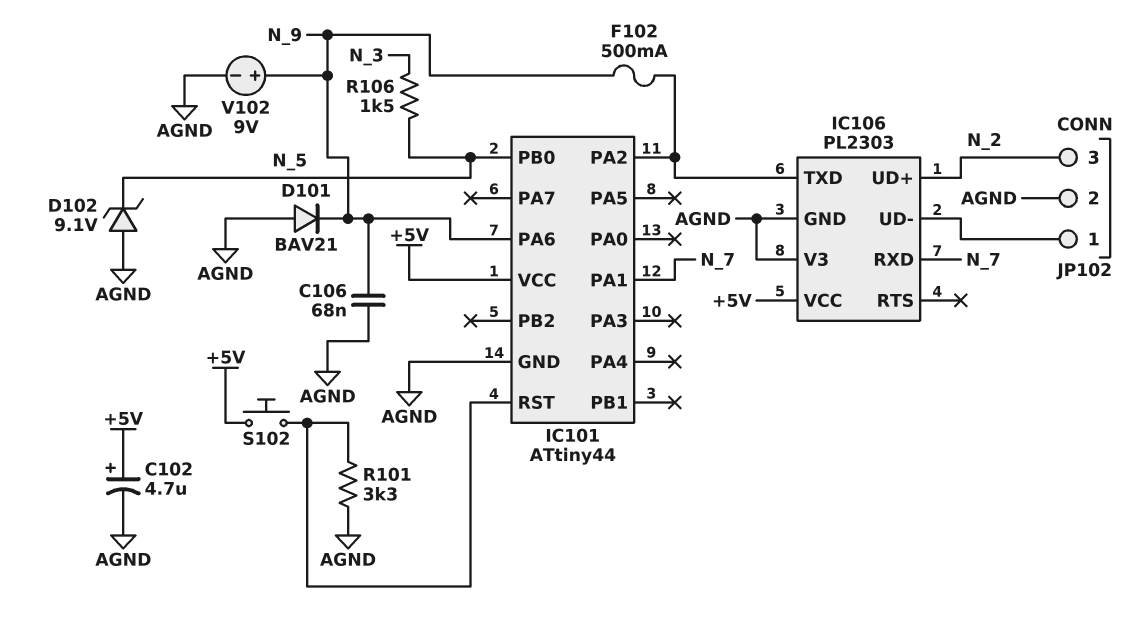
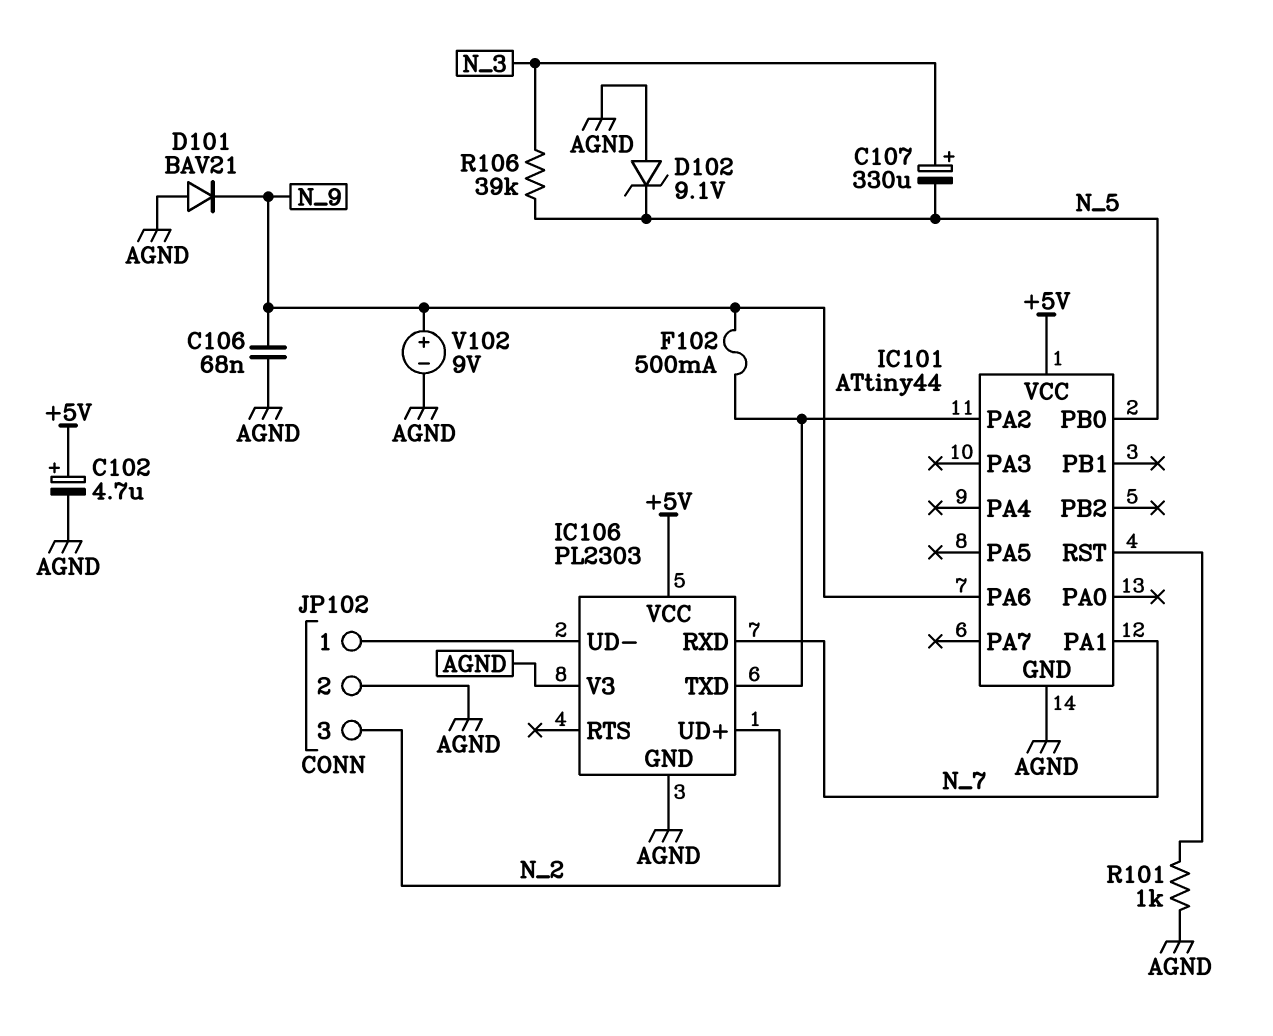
C107: none -> 330uF (plus N_3, minus N_5)
R101: 3.3k (AGND, IC101/RST) -> 1k (AGND, IC101/RST)
R106: 1.5k (N_3, N_5) -> 39k (N_3, N_5)
S102: button (+5V, IC101/RST) -> none

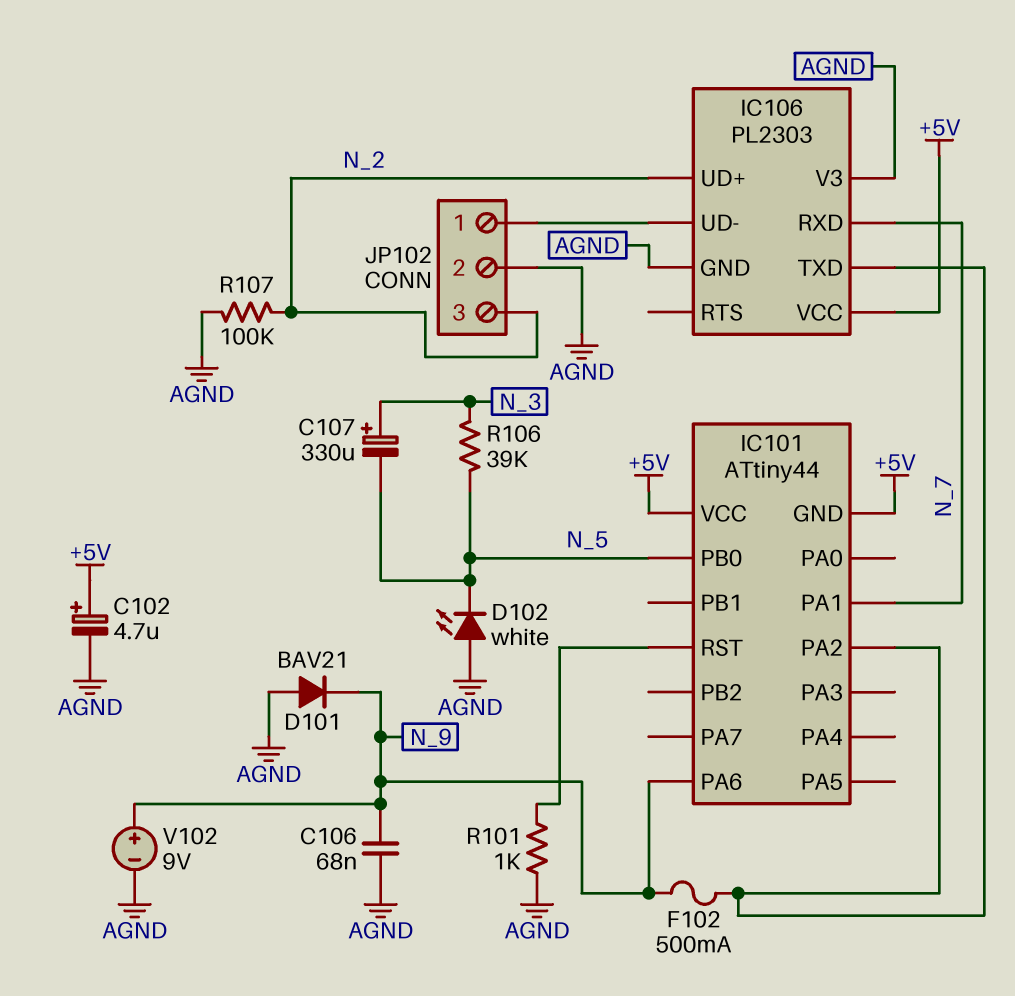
D102: zener 9.1V (A AGND, K N_5) -> LED white (A AGND, K N_5)
IC101 pin GND: AGND -> +5V
R107: none -> 100k (AGND, N_2)

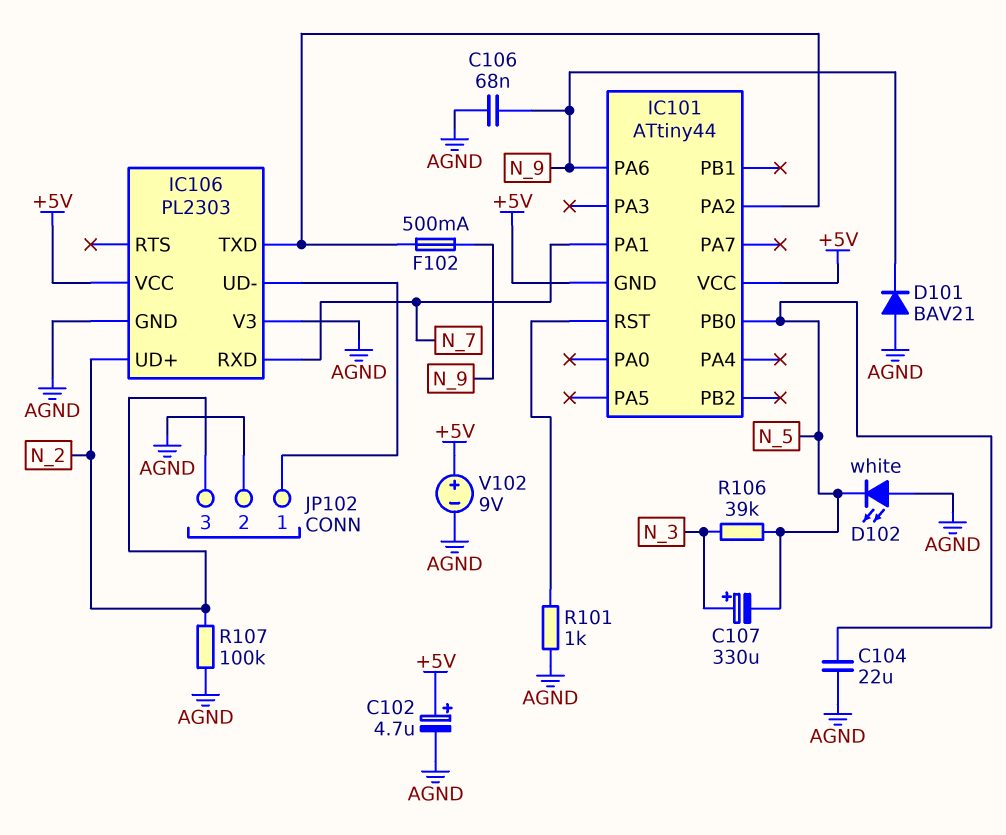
C104: none -> 22uF (AGND, N_5)
V102: 9V (plus N_9, minus AGND) -> 9V (plus +5V, minus AGND)

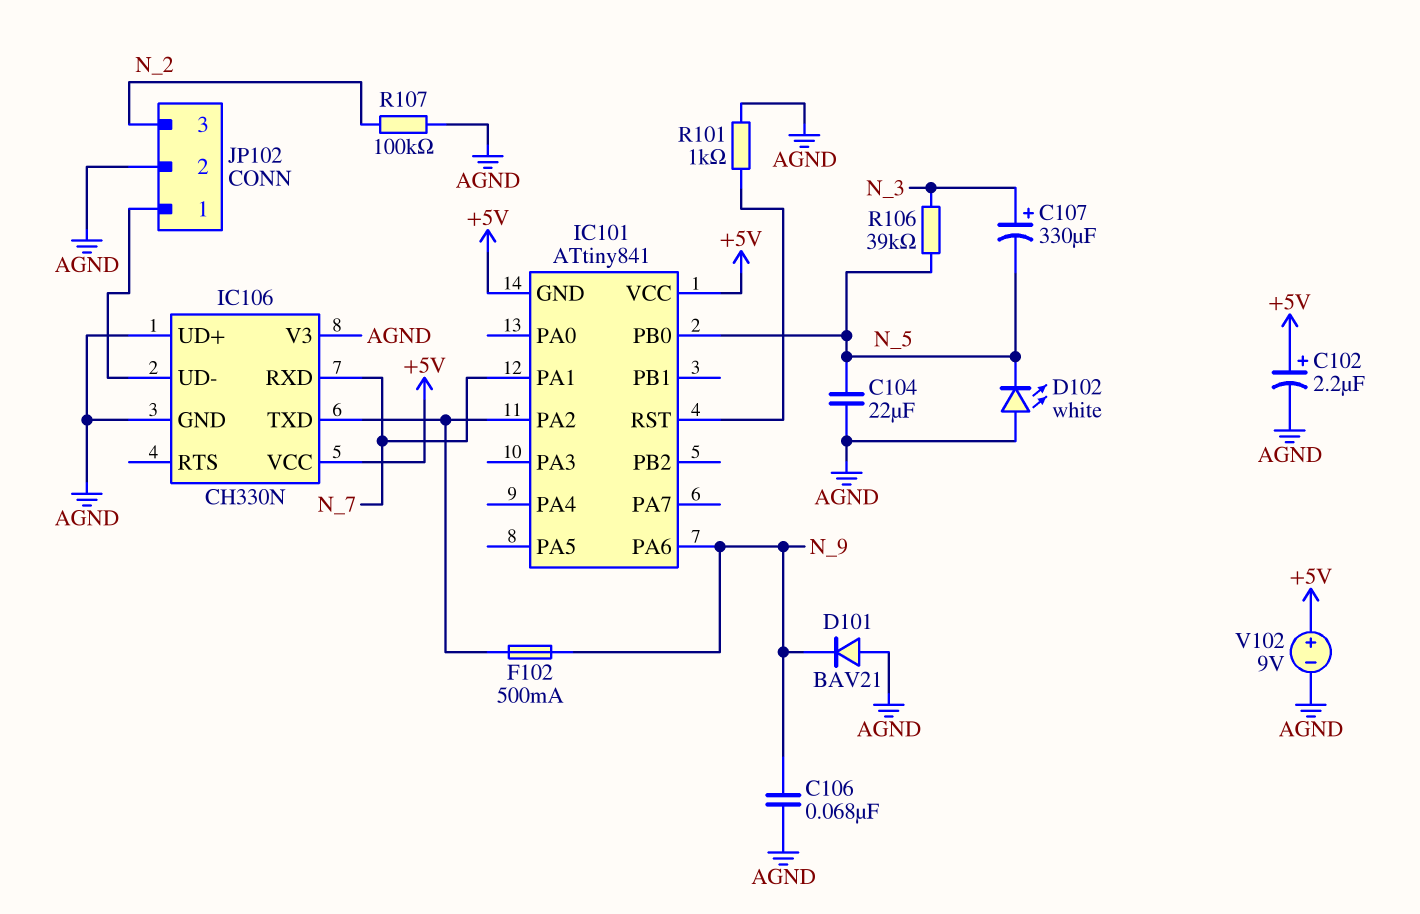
C102: 4.7uF (plus +5V, minus AGND) -> 2.2uF (plus +5V, minus AGND)
IC101: ATtiny44 -> ATtiny841
IC106: PL2303 -> CH330N
IC106 pin UD+: N_2 -> AGND

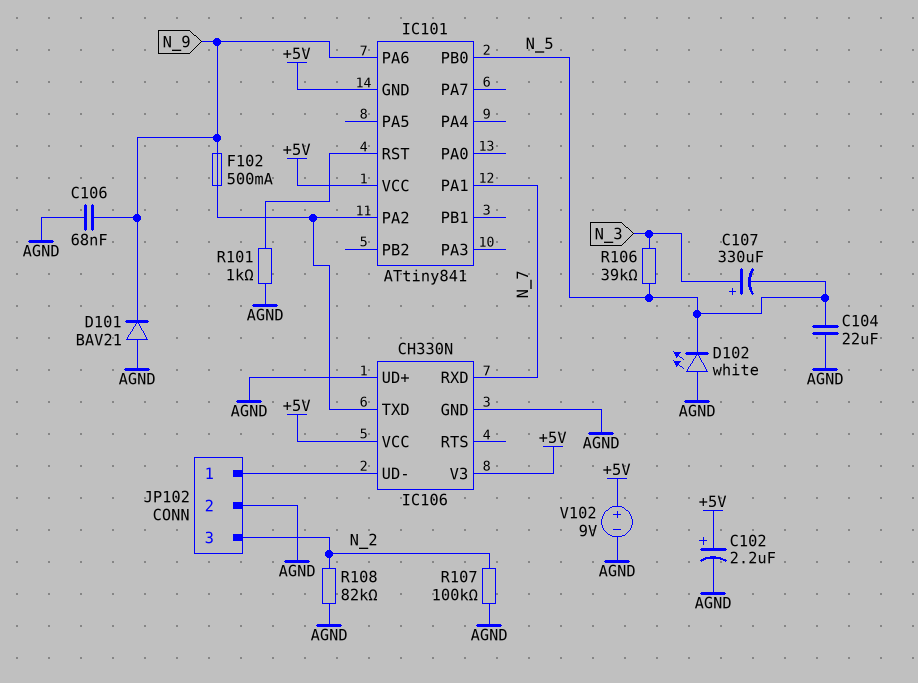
IC106 pin V3: AGND -> +5V
R108: none -> 82k (AGND, N_2)

